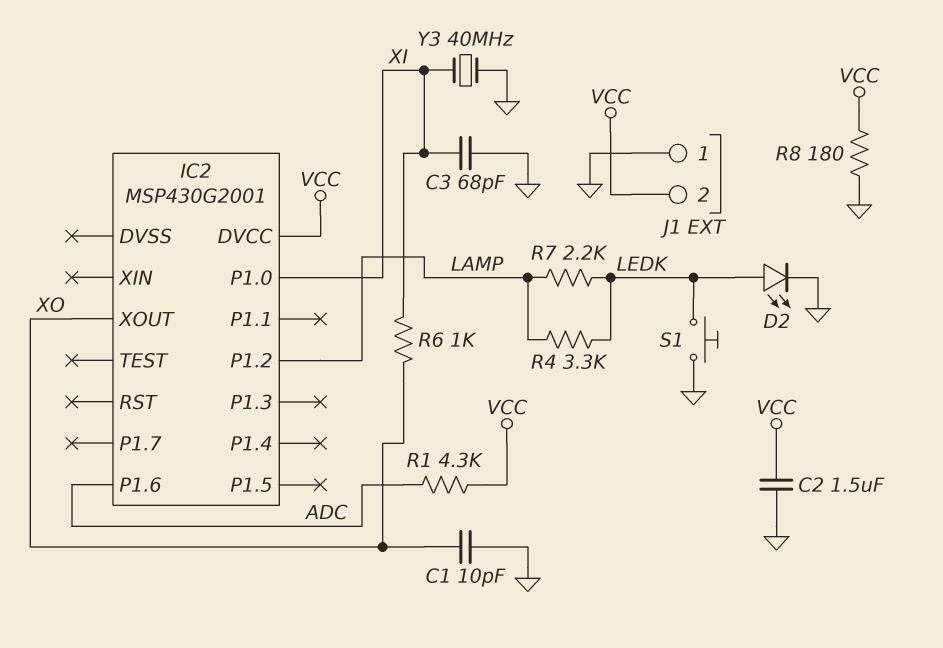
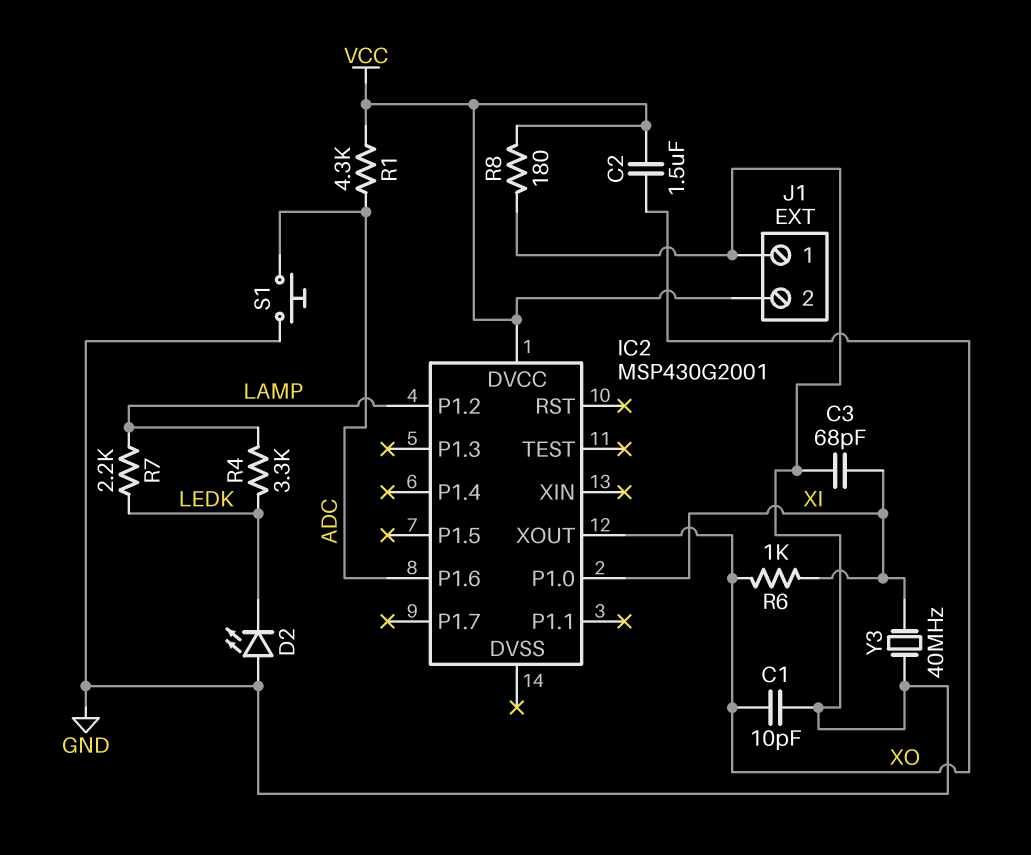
C2: 1.5uF (GND, VCC) -> 1.5uF (VCC, XO)
D2: LED (A LEDK, K GND) -> LED (A GND, K LEDK)
S1: button (GND, LEDK) -> button (ADC, GND)

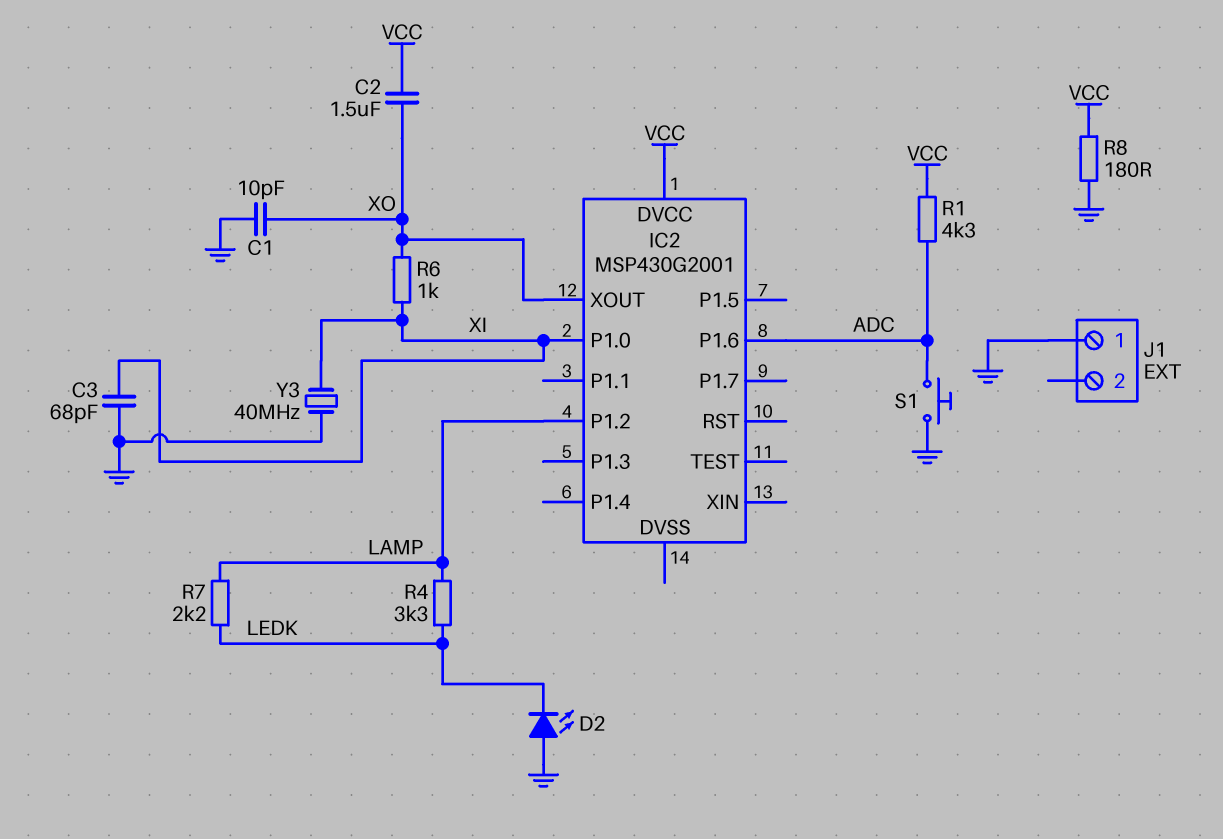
J1 pin 2: VCC -> none

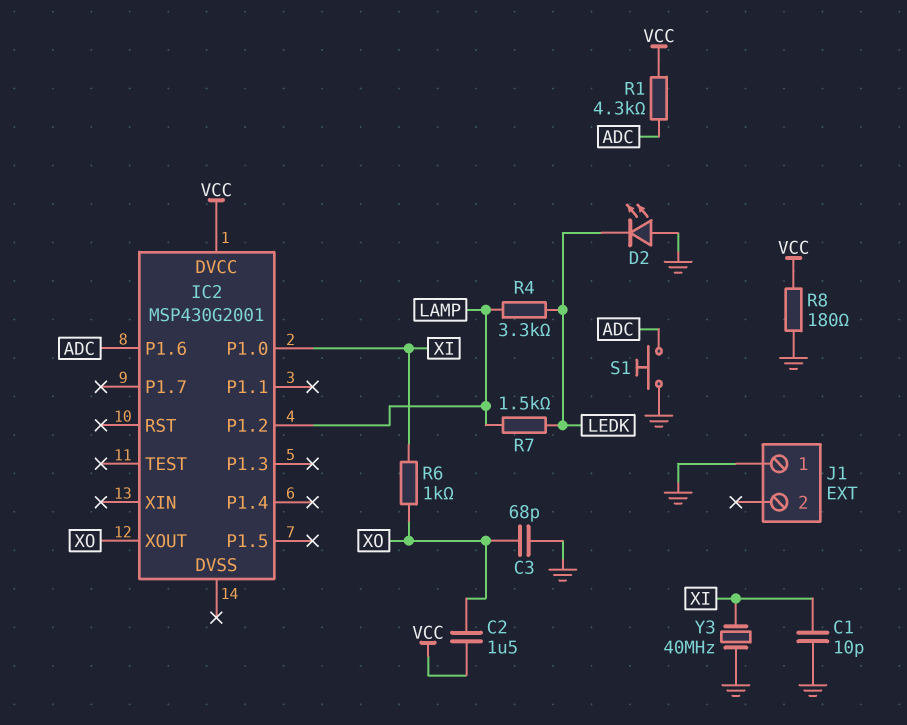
C1: 10pF (GND, XO) -> 10pF (GND, XI)
C3: 68pF (GND, XI) -> 68pF (GND, XO)
R7: 2.2k (LAMP, LEDK) -> 1.5k (LAMP, LEDK)

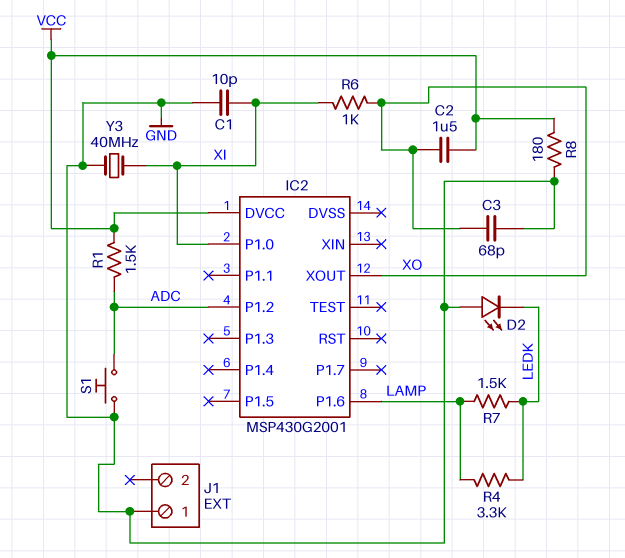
IC2 pin P1.2: LAMP -> ADC
IC2 pin P1.6: ADC -> LAMP
R1: 4.3k (ADC, VCC) -> 1.5k (ADC, VCC)

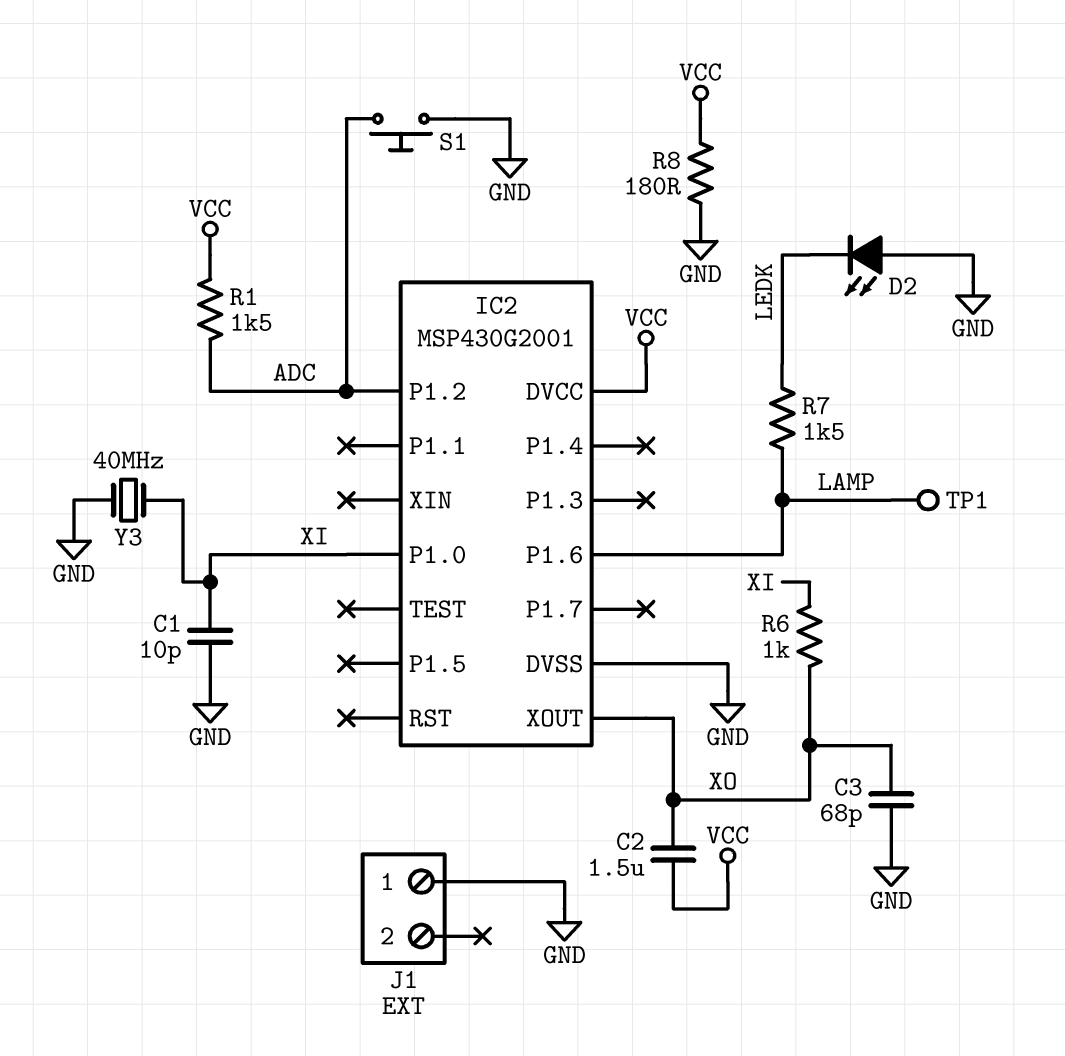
IC2 pin DVSS: none -> GND
R4: 3.3k (LAMP, LEDK) -> none
TP1: none -> test point (LAMP)

